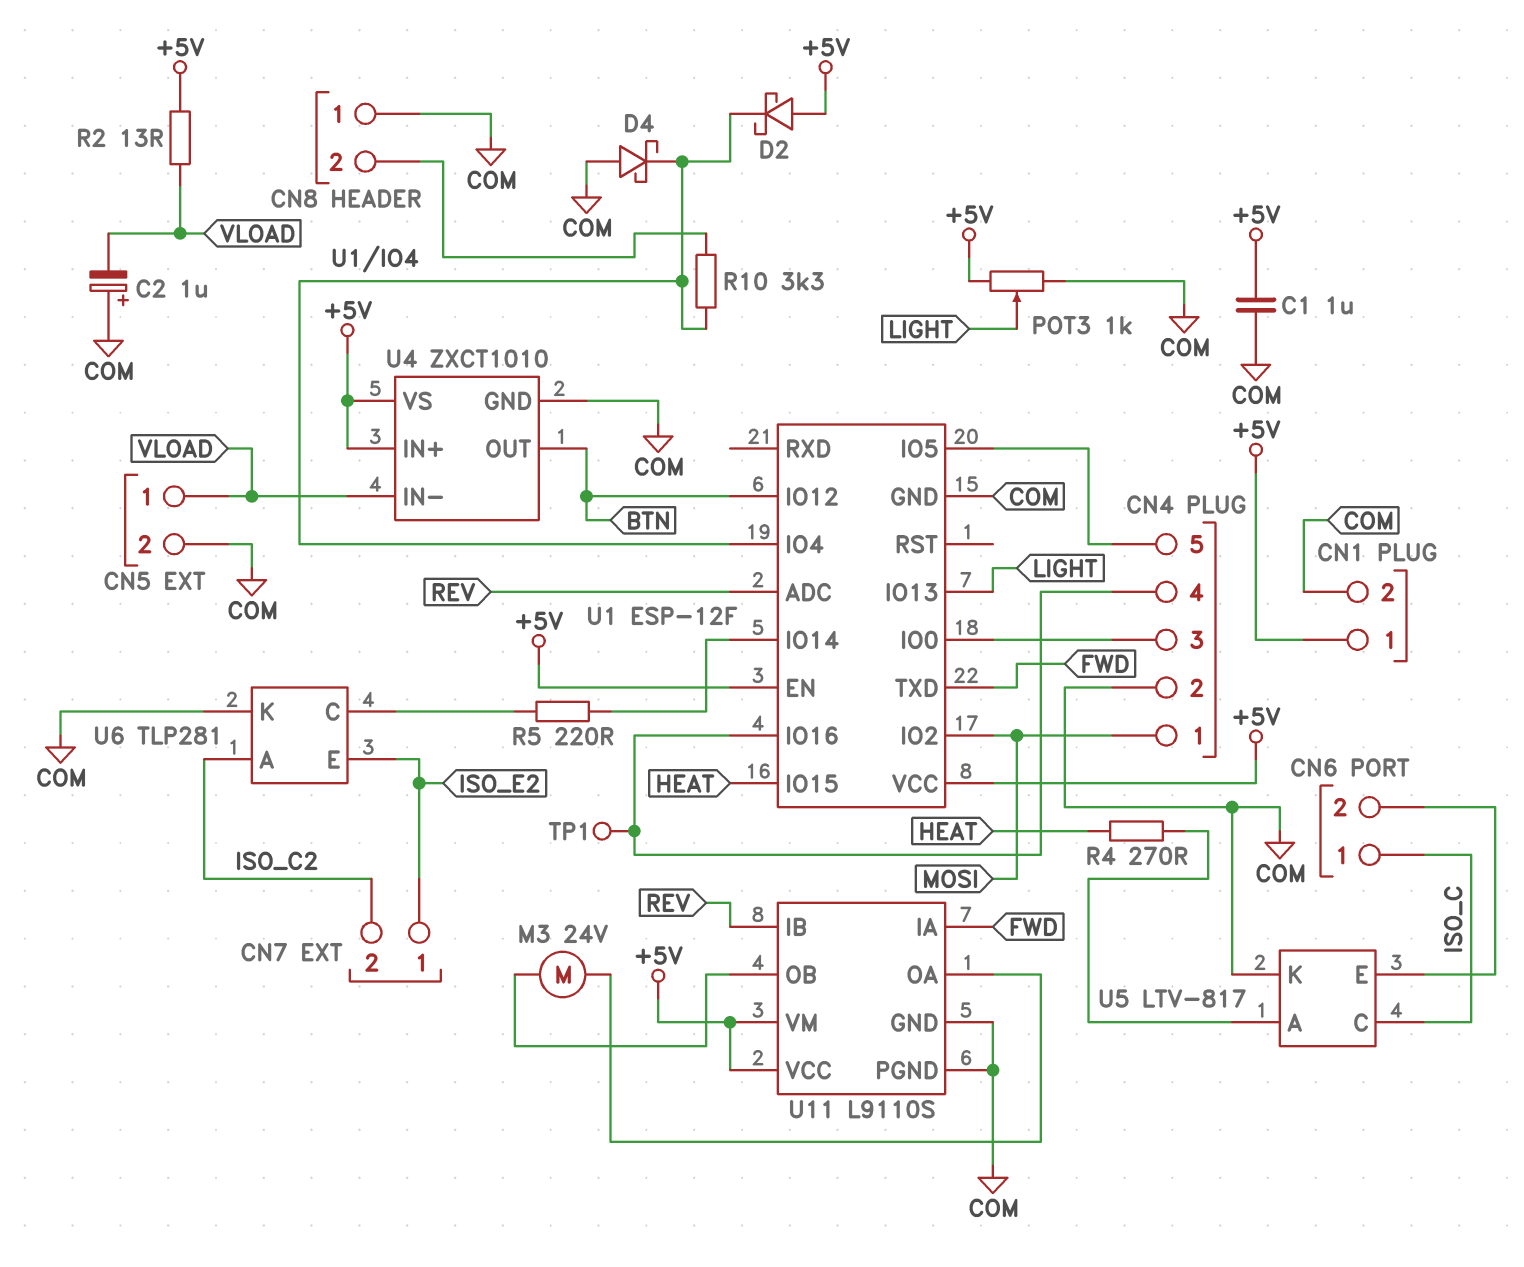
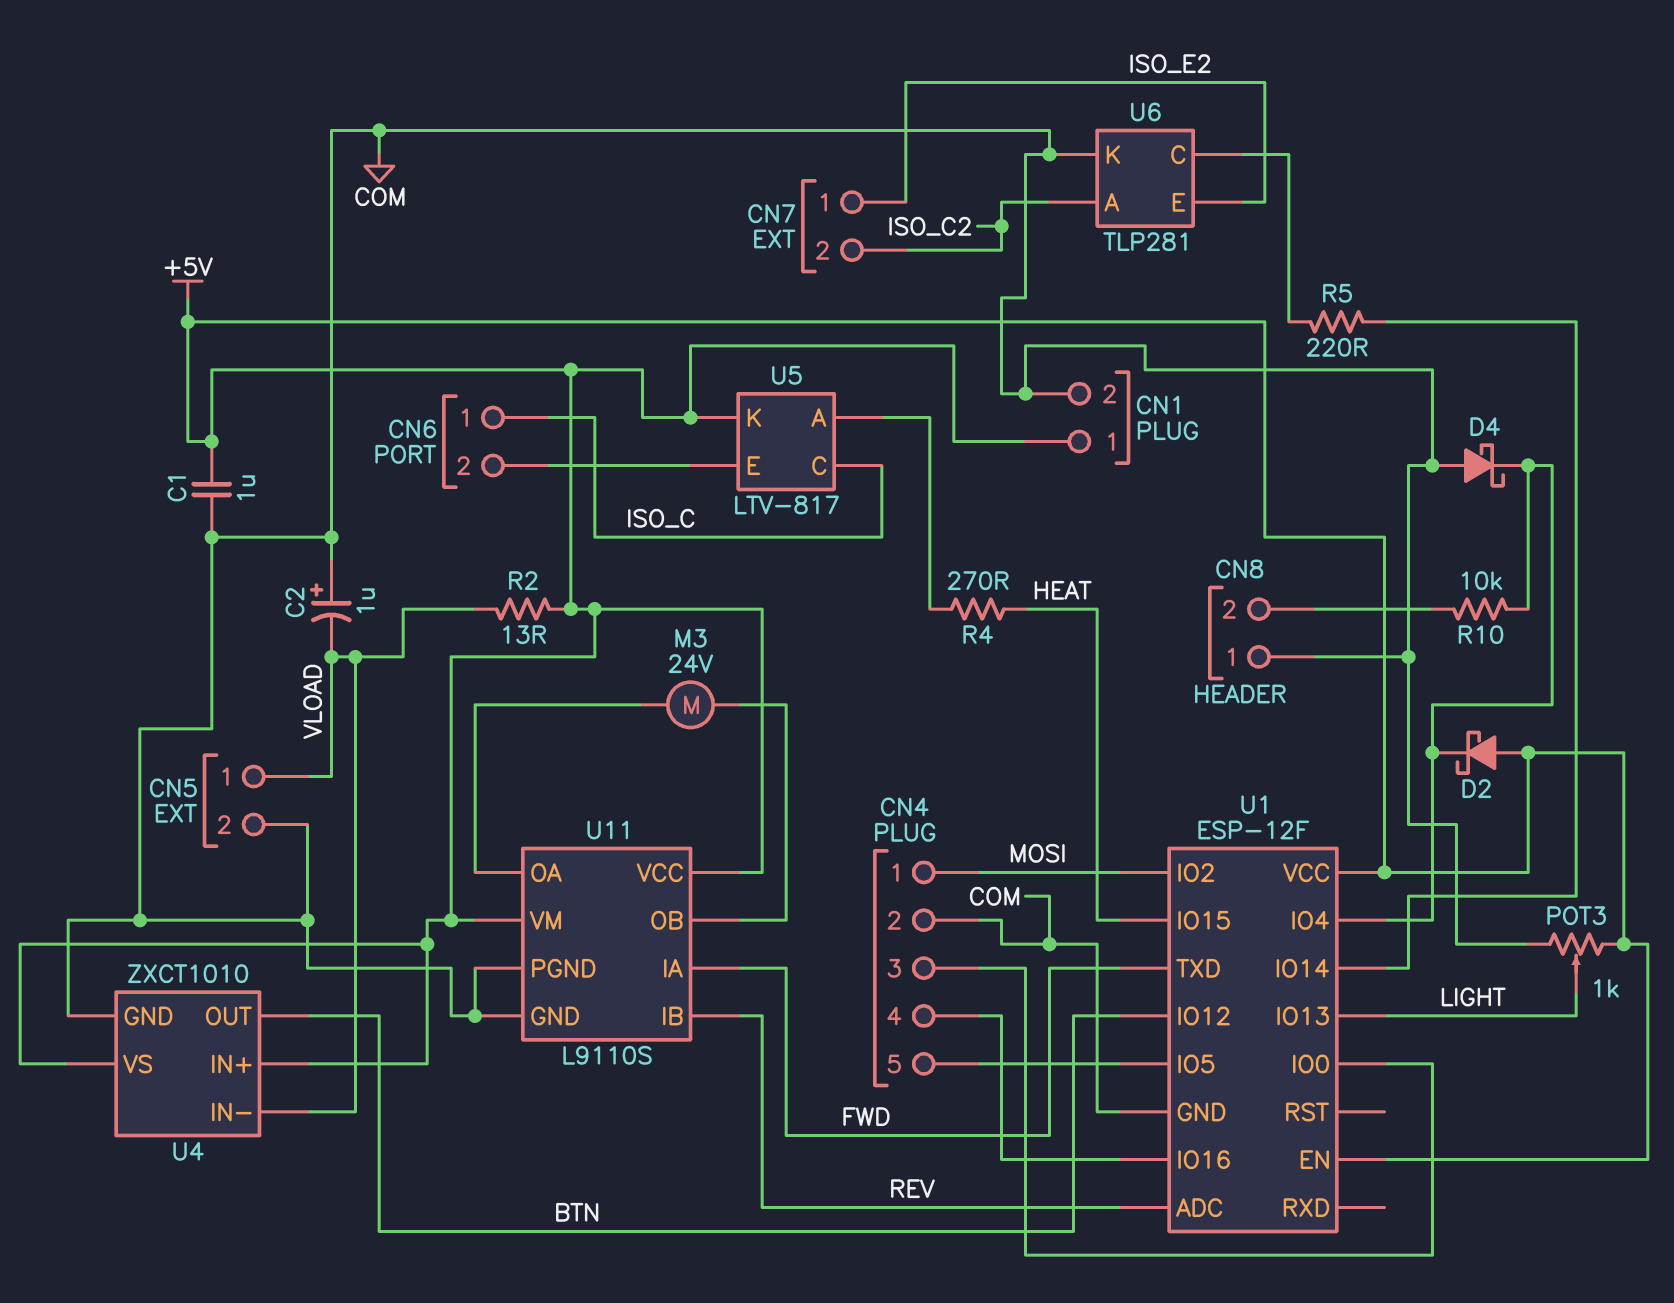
R10: 3.3k (CN8/2, U1/IO4) -> 10k (CN8/2, U1/IO4)
TP1: test point (CN4/4) -> none
U5 pin K: COM -> +5V

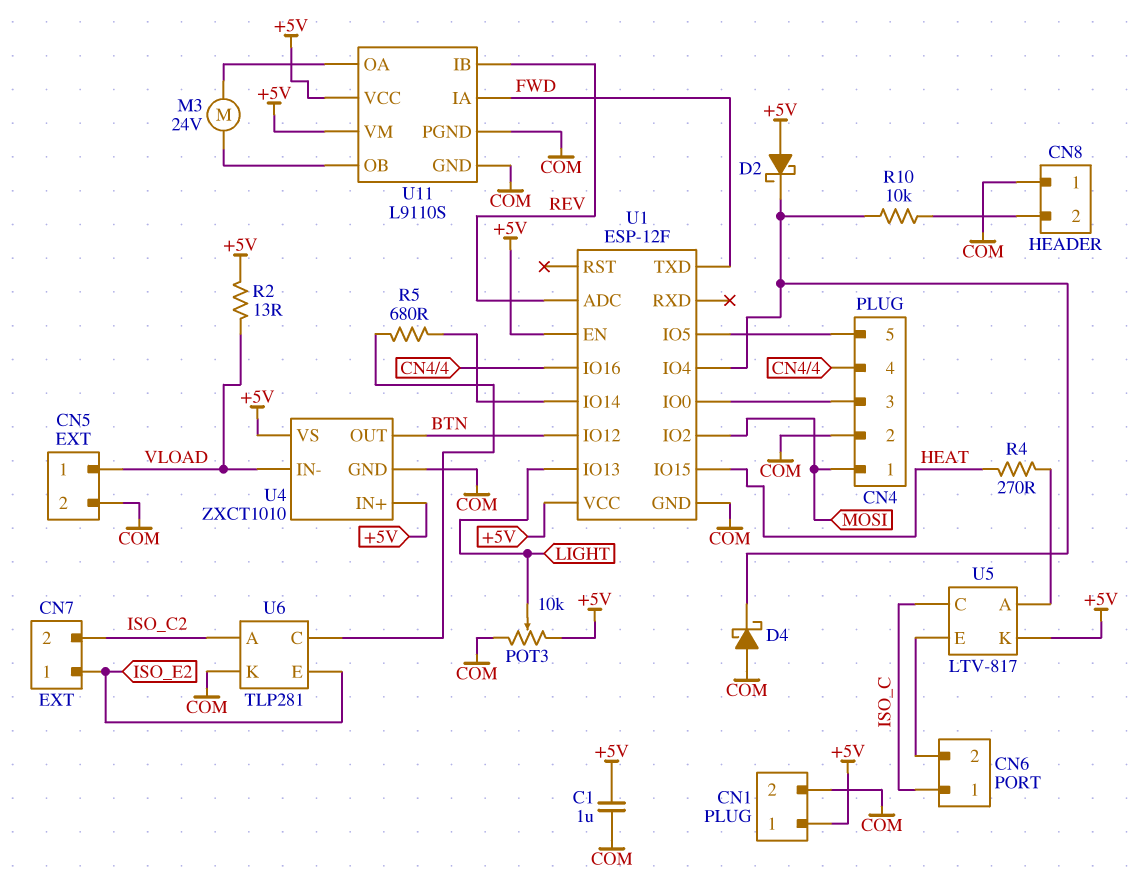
C2: 1uF (plus COM, minus VLOAD) -> none
POT3: 1k (+5V, COM, wiper LIGHT) -> 10k (+5V, COM, wiper LIGHT)
R5: 220 (U1/IO14, U6/C) -> 680 (U1/IO14, U6/C)

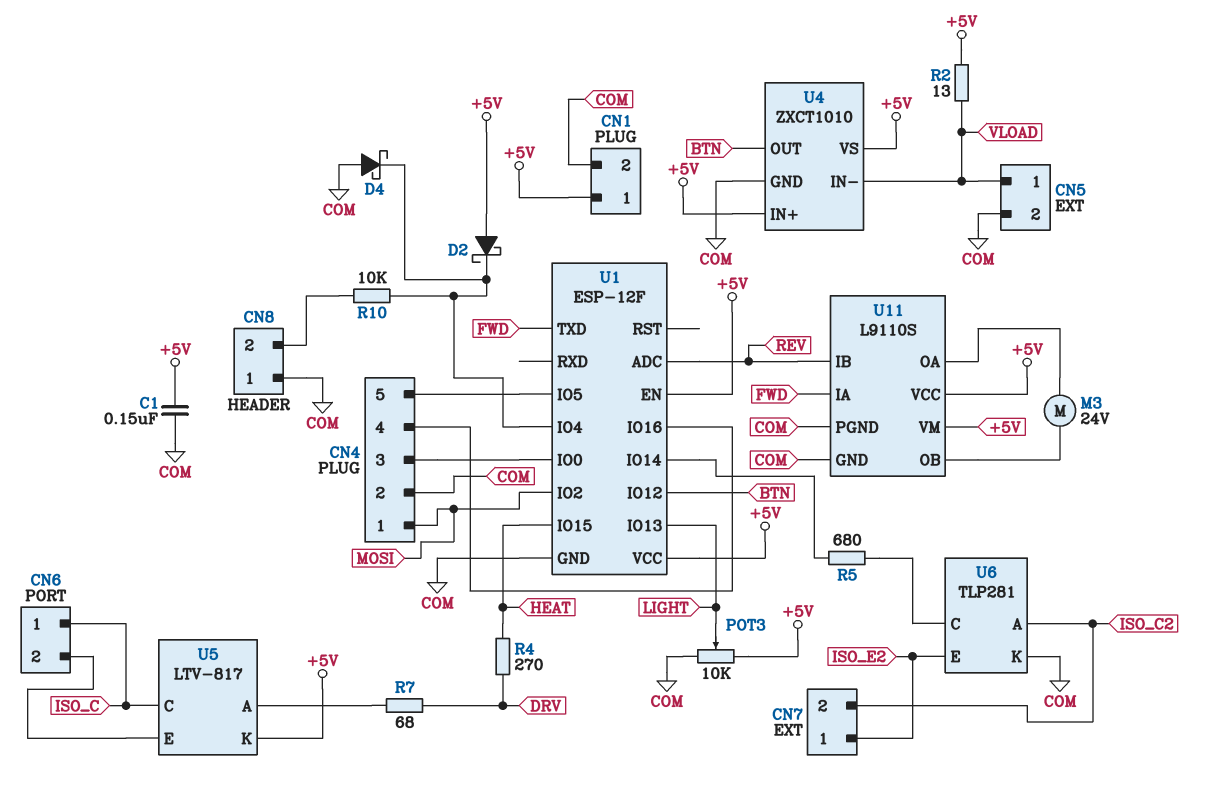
C1: 1uF (+5V, COM) -> 150nF (+5V, COM)
R4: 270 (HEAT, U5/A) -> 270 (DRV, HEAT)
R7: none -> 68 (DRV, U5/A)

